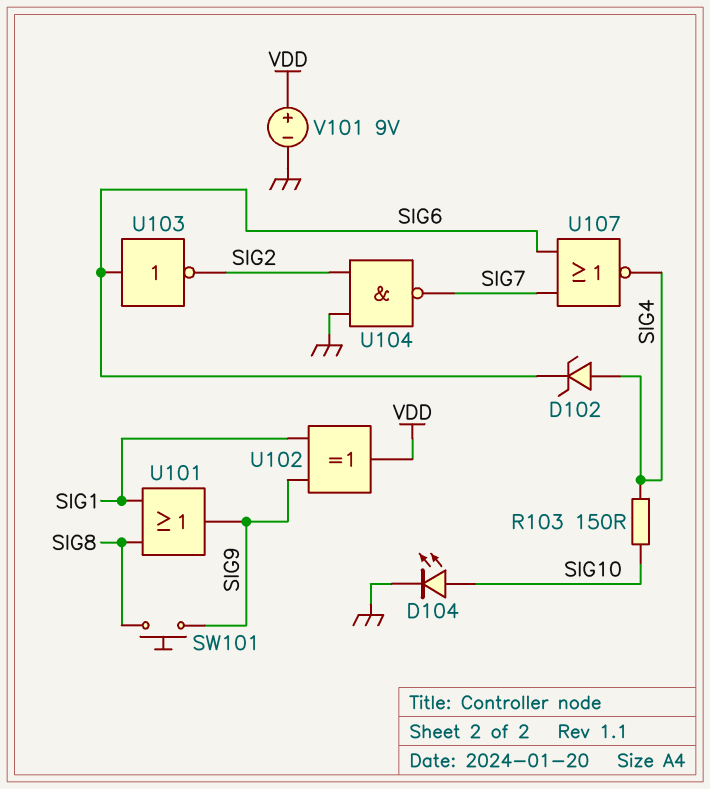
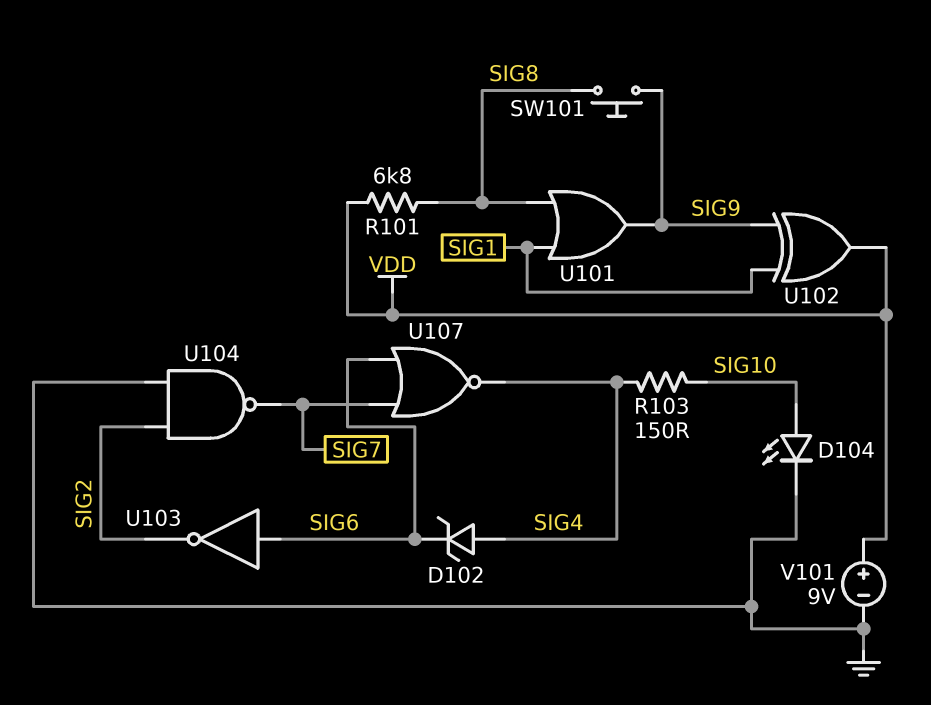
R101: none -> 6.8k (SIG8, VDD)

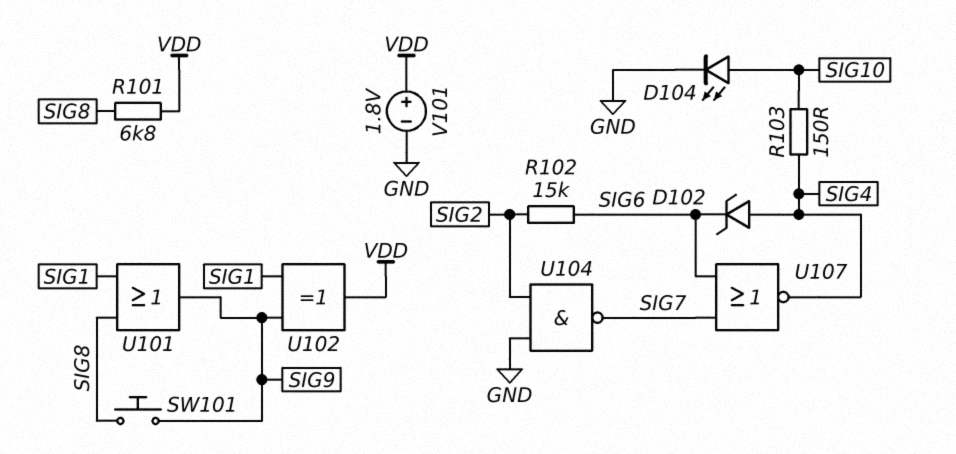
R102: none -> 15k (SIG2, SIG6)
U103: NOT (in SIG6, out SIG2) -> none
V101: 9V (plus VDD, minus GND) -> 1.8V (plus VDD, minus GND)

